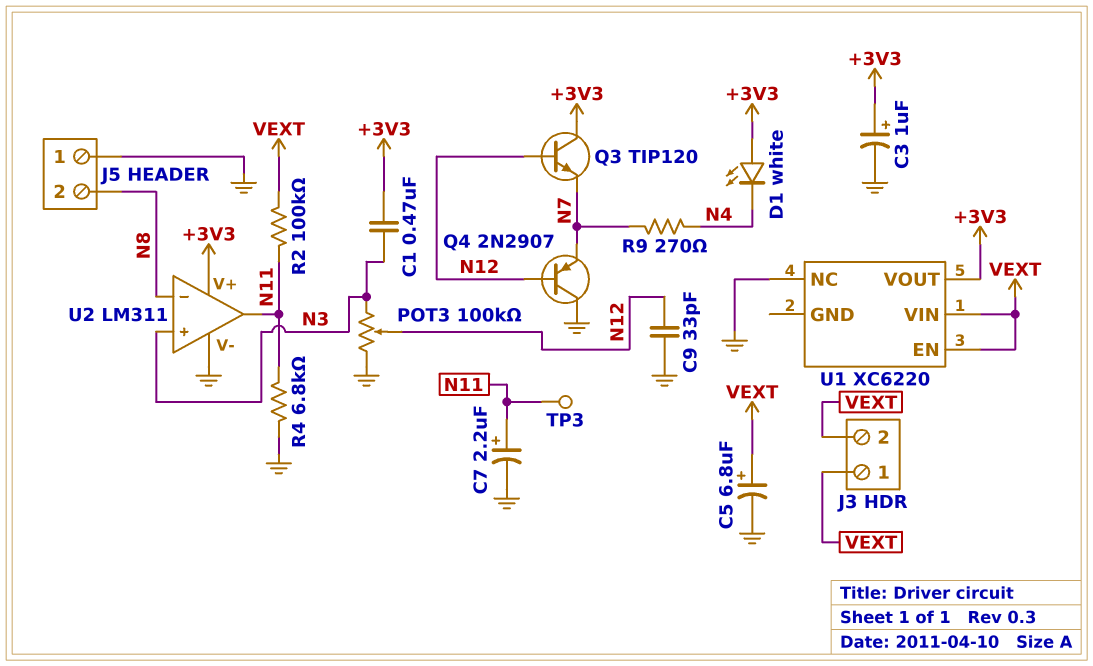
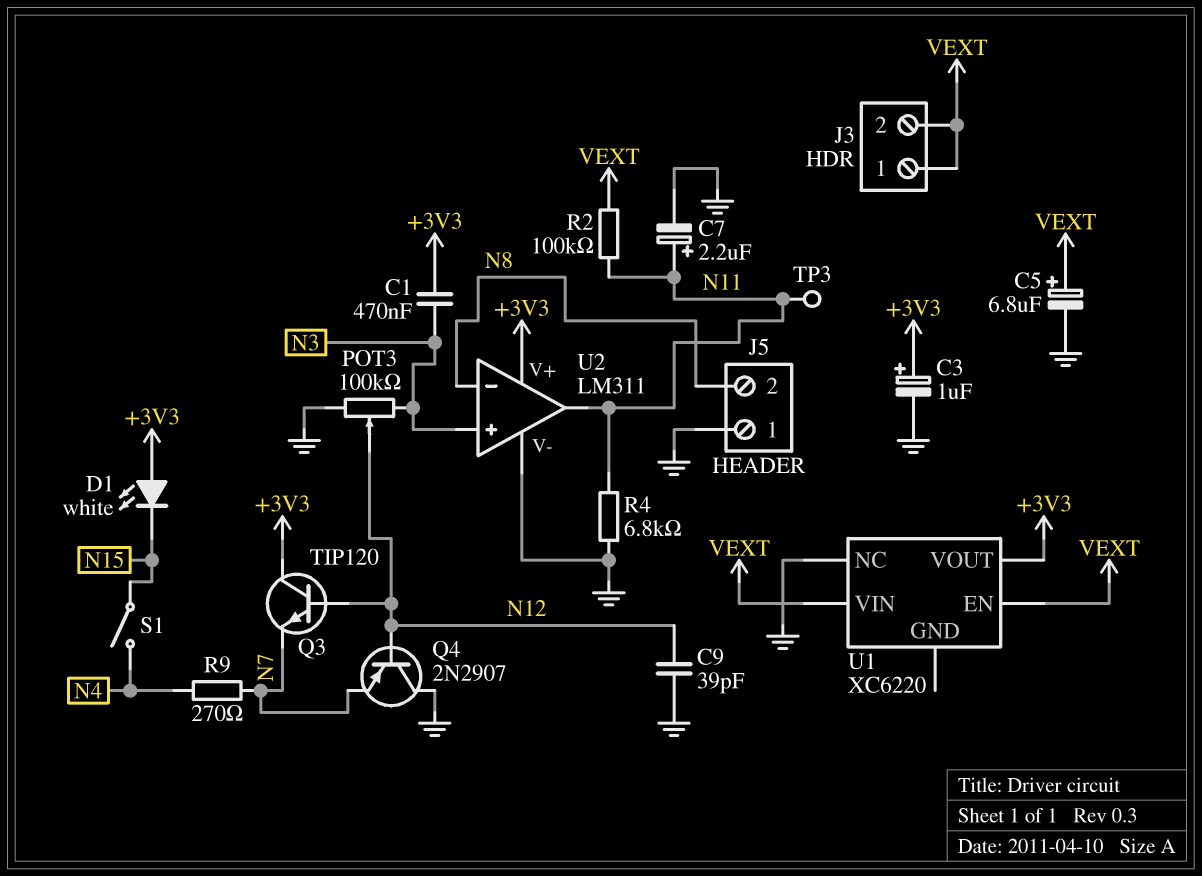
C9: 33pF (GND, N12) -> 39pF (GND, N12)
D1: LED white (A +3V3, K N4) -> LED white (A +3V3, K N15)
S1: none -> switch (N4, N15)

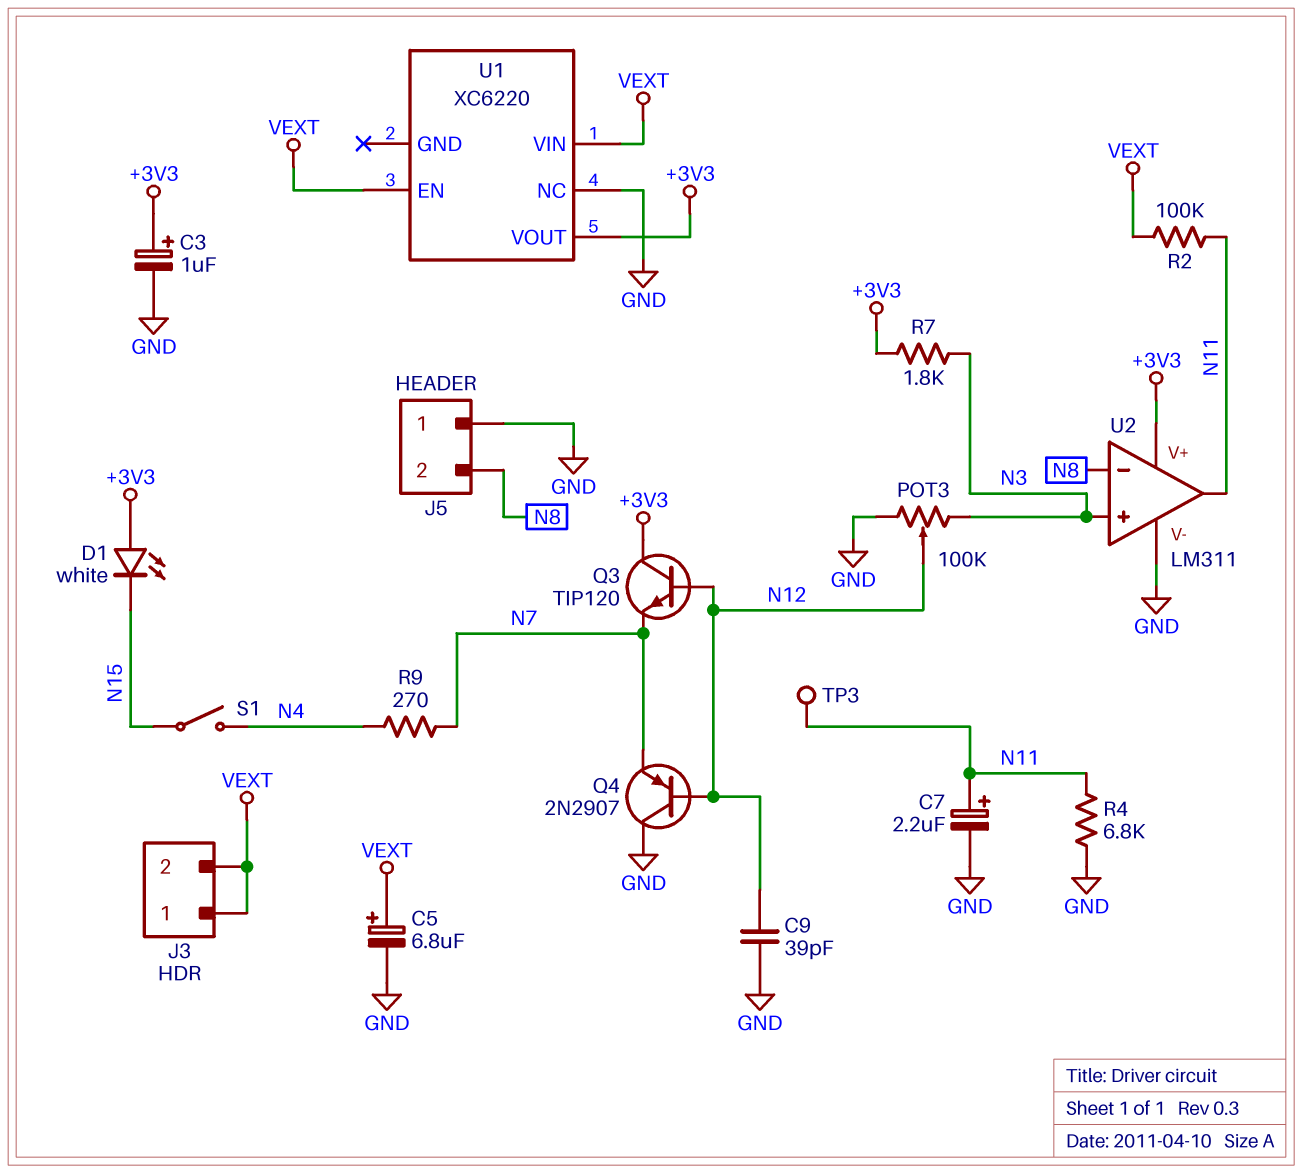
C1: 470nF (+3V3, N3) -> none
R7: none -> 1.8k (+3V3, N3)

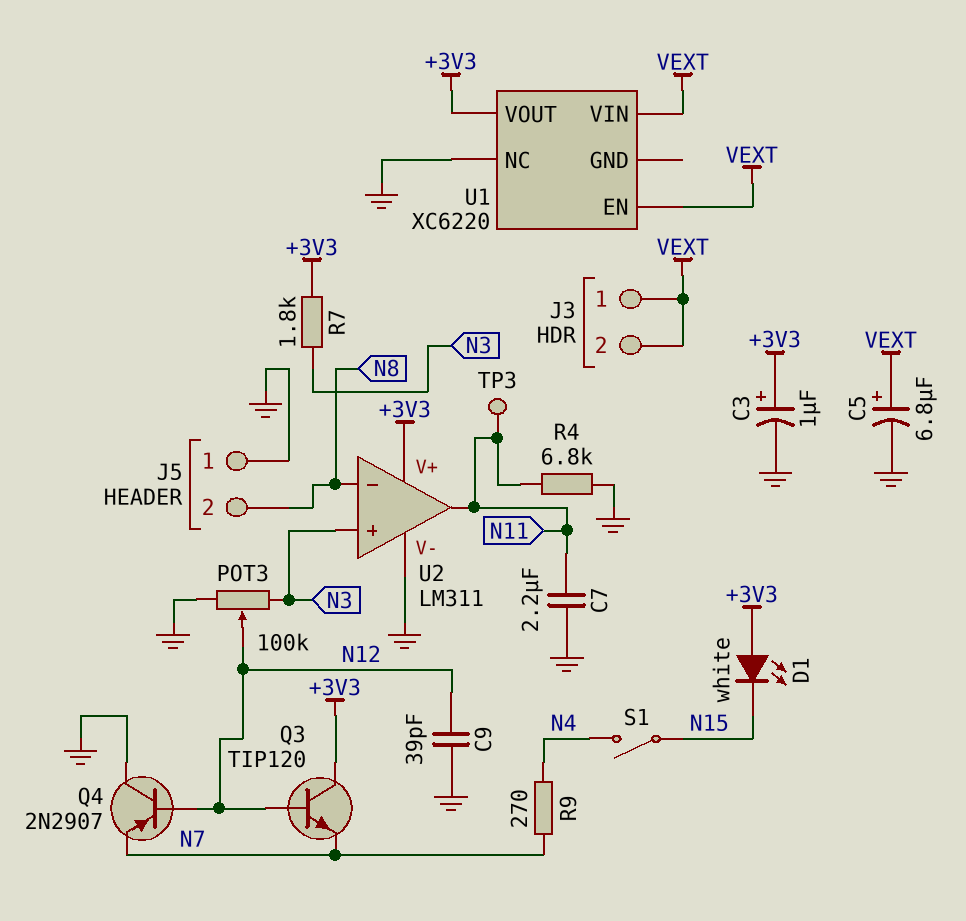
C7: 2.2uF (plus N11, minus GND) -> 2.2uF (GND, N11)
R2: 100k (N11, VEXT) -> none

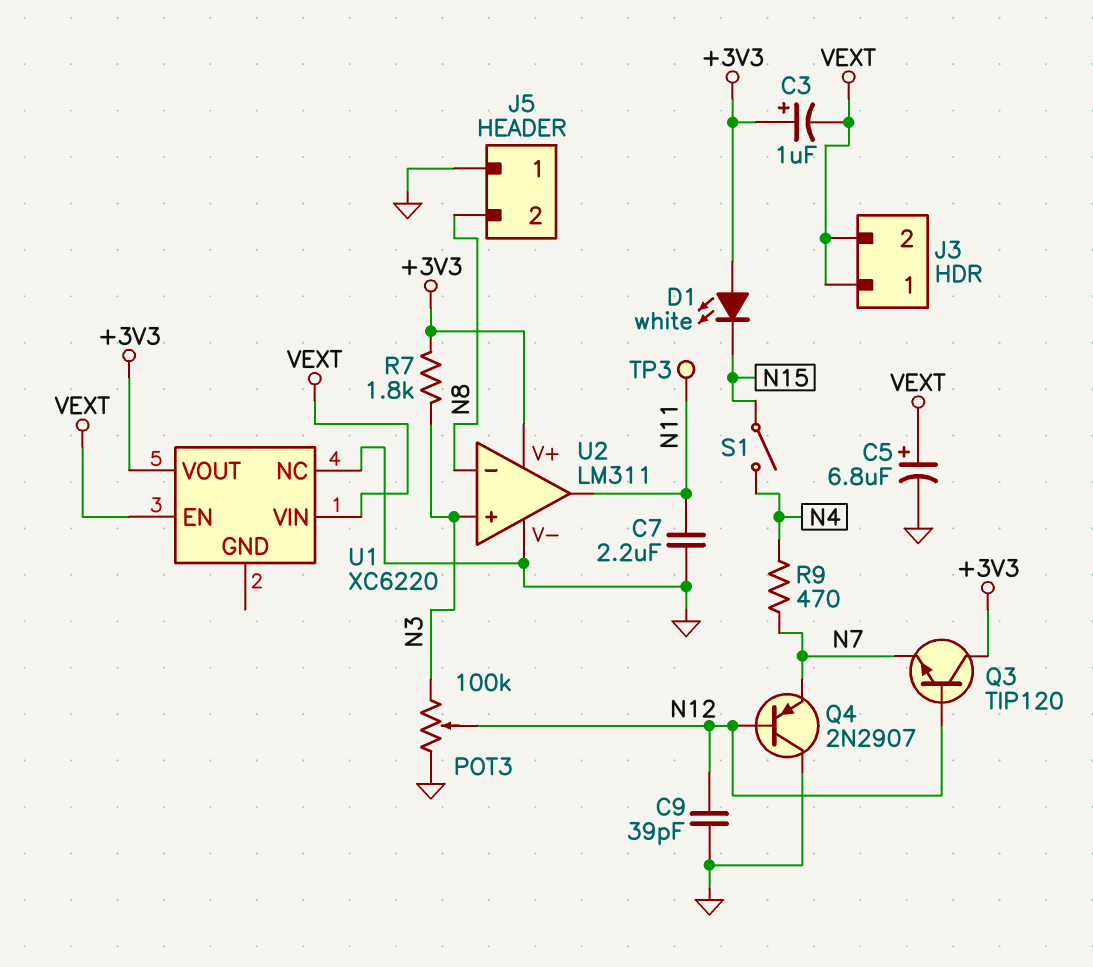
C3: 1uF (plus +3V3, minus GND) -> 1uF (plus +3V3, minus VEXT)
R4: 6.8k (GND, N11) -> none
R9: 270 (N4, N7) -> 470 (N4, N7)

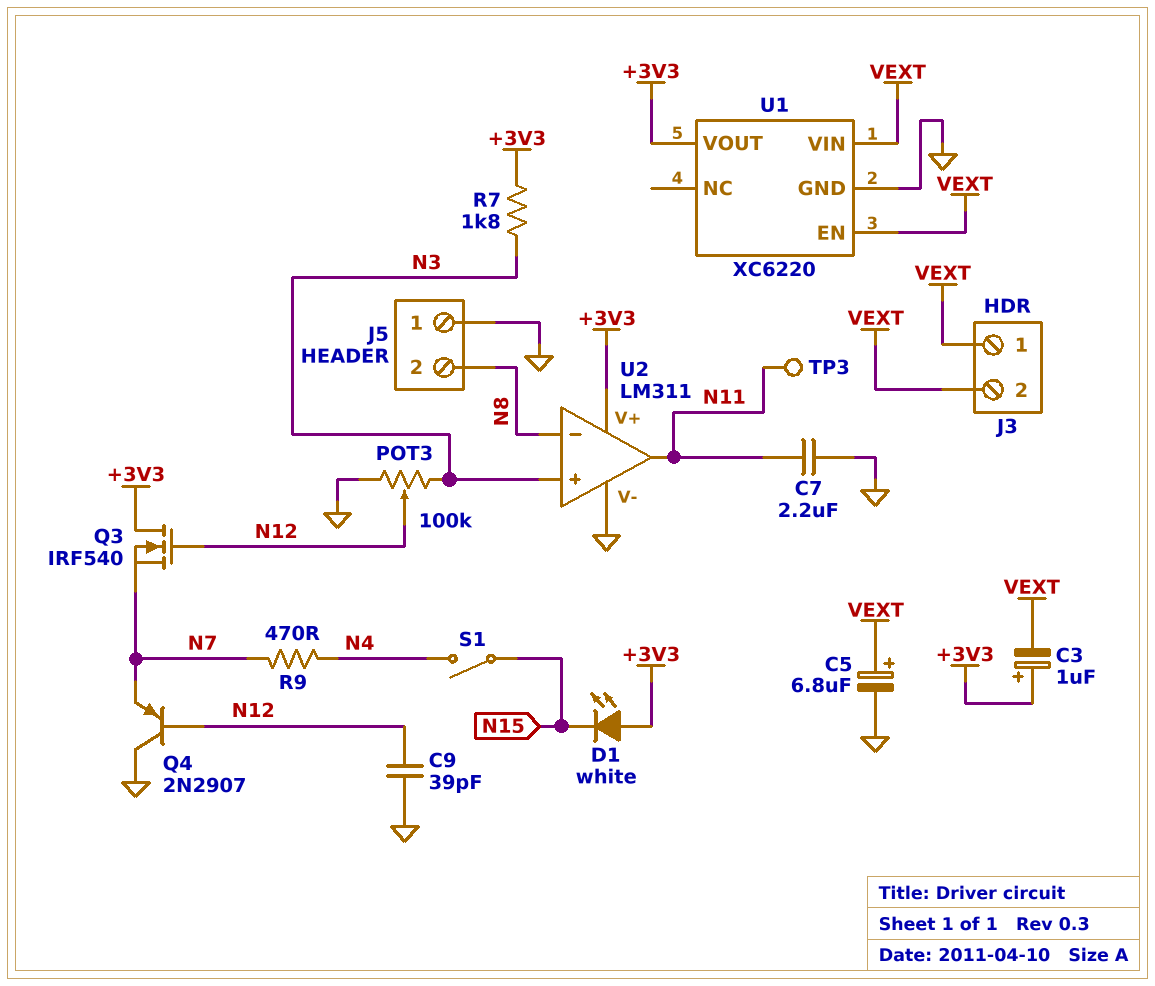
Q3: NPN TIP120 (B N12, C +3V3, E N7) -> NMOS IRF540 (G N12, D +3V3, S N7)
U1 pin GND: none -> GND
U1 pin NC: GND -> none

